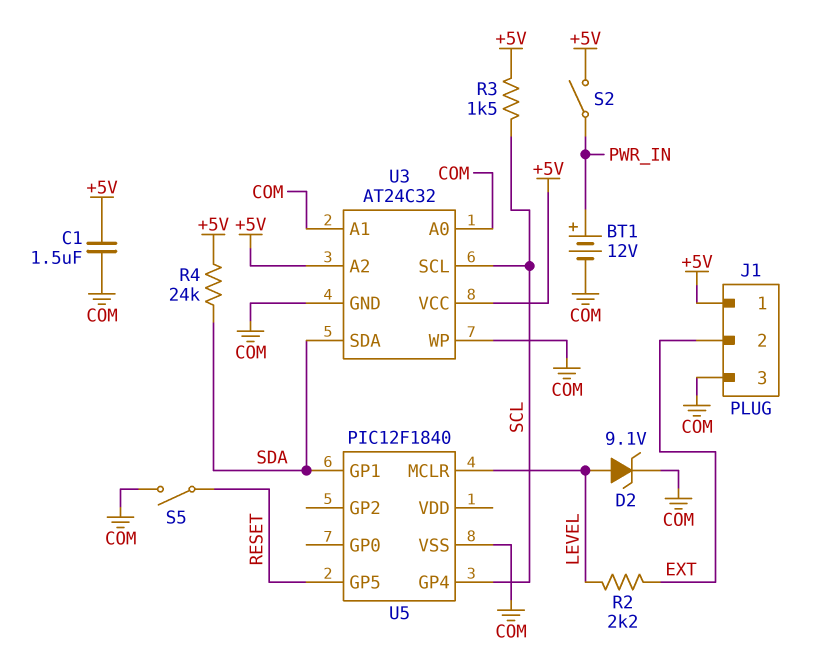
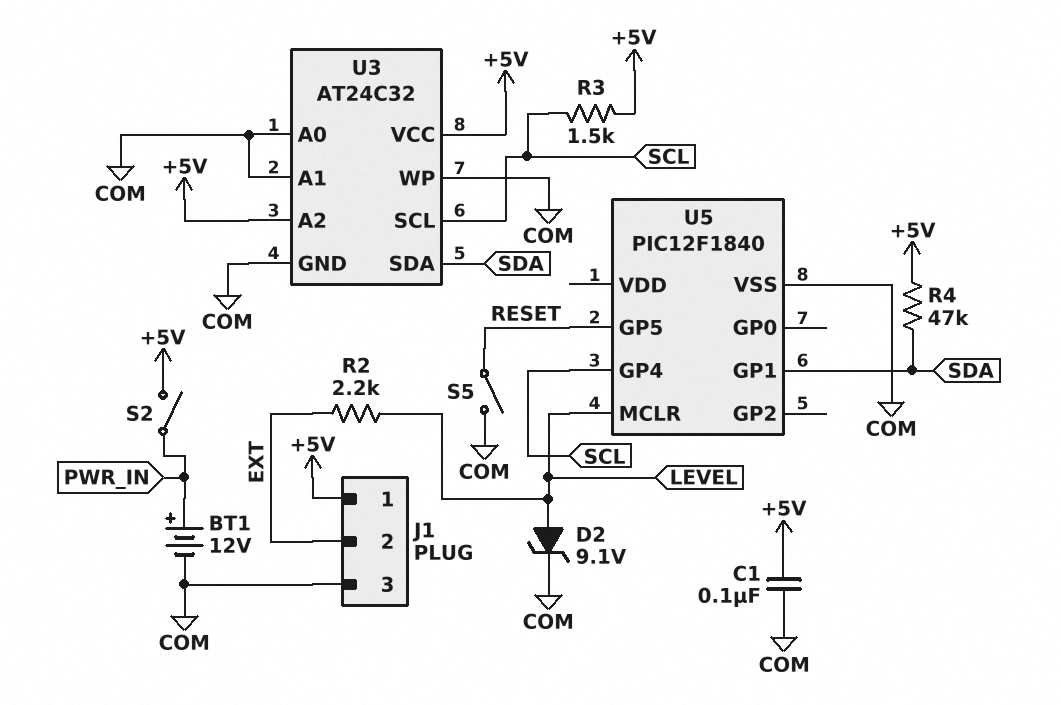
C1: 1.5uF (+5V, COM) -> 100nF (+5V, COM)
R4: 24k (+5V, SDA) -> 47k (+5V, SDA)

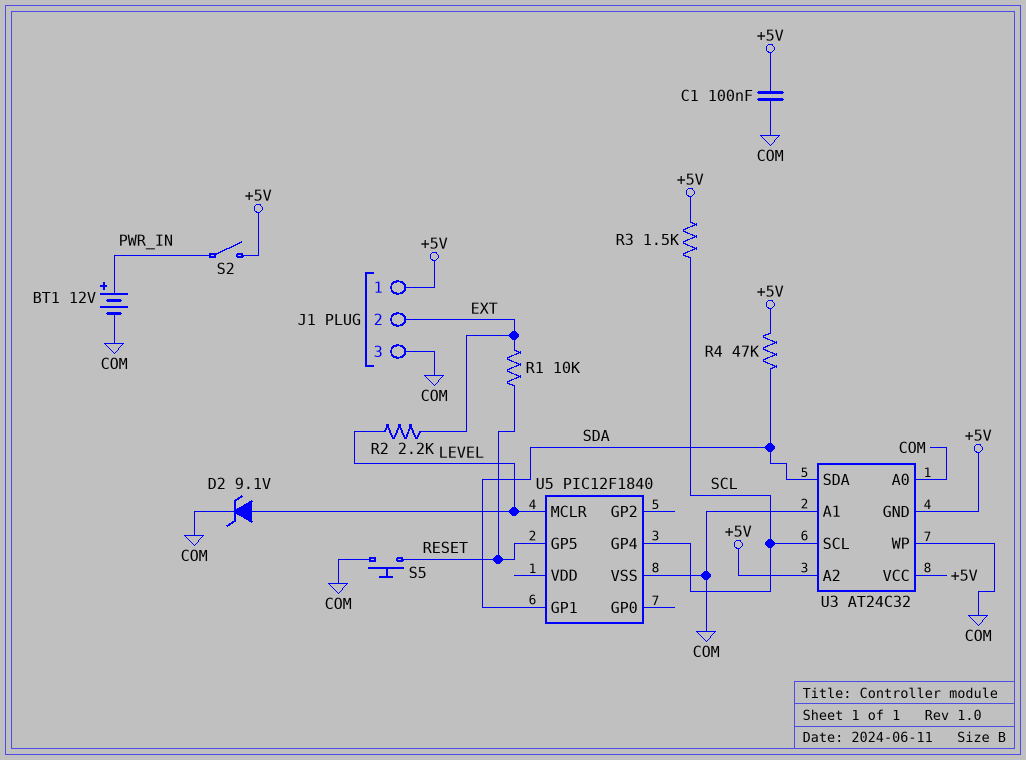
R1: none -> 10k (EXT, RESET)
S5: switch (COM, RESET) -> button (COM, RESET)
U3 pin GND: COM -> +5V

